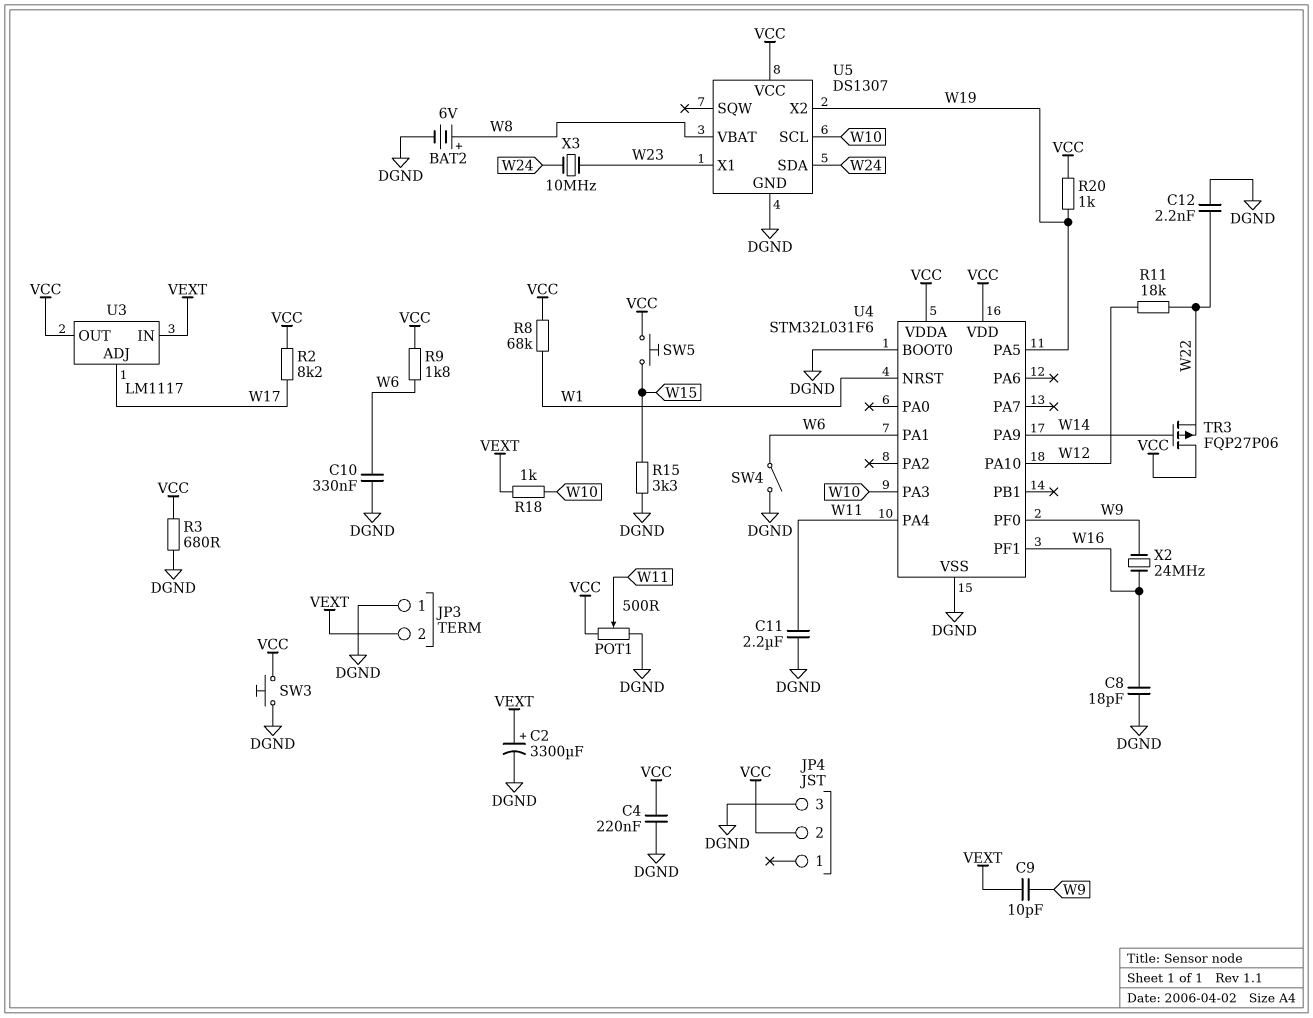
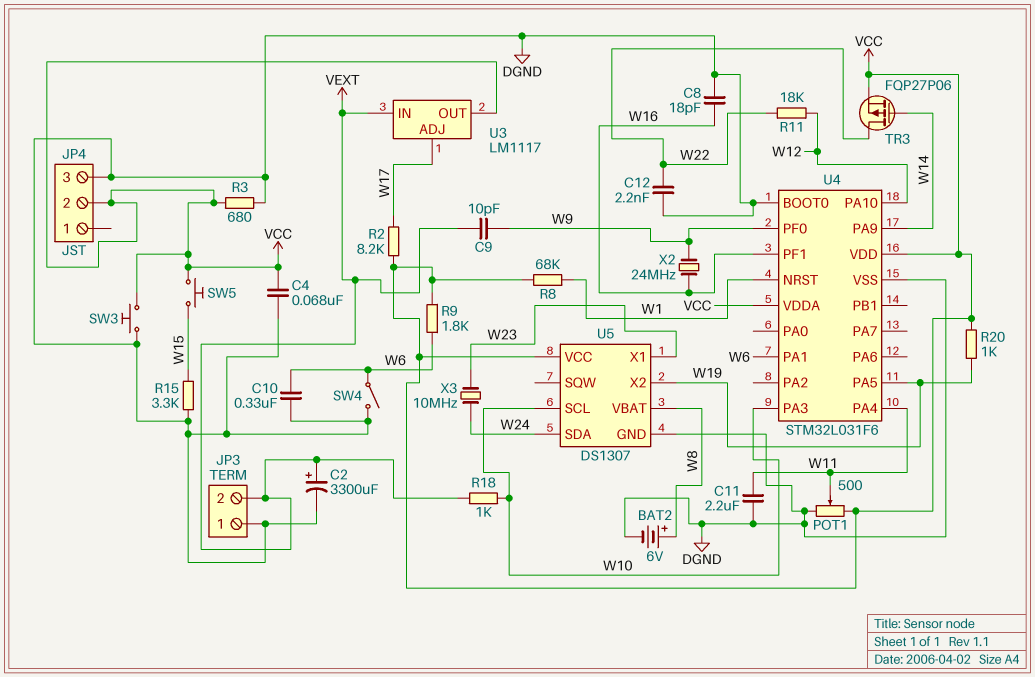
C4: 220nF (DGND, VCC) -> 68nF (DGND, VCC)
TR3: PMOS FQP27P06 (G W14, D VCC, S W22) -> PMOS FQP27P06 (G W14, D W22, S VCC)

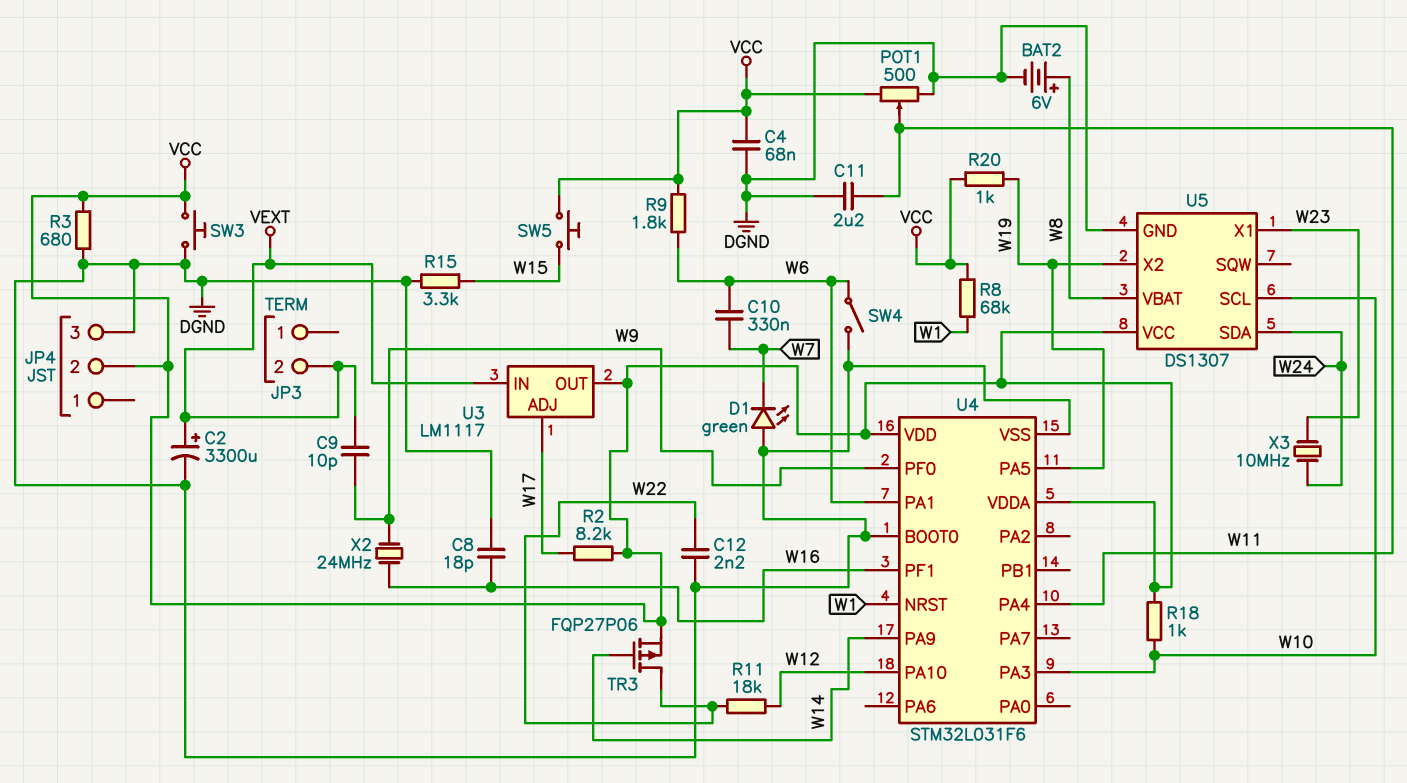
C10: 330nF (DGND, W6) -> 330nF (W6, W7)
D1: none -> LED green (A DGND, K W7)
JP3 pin 1: DGND -> none
R18: 1k (VEXT, W10) -> 1k (VCC, W10)

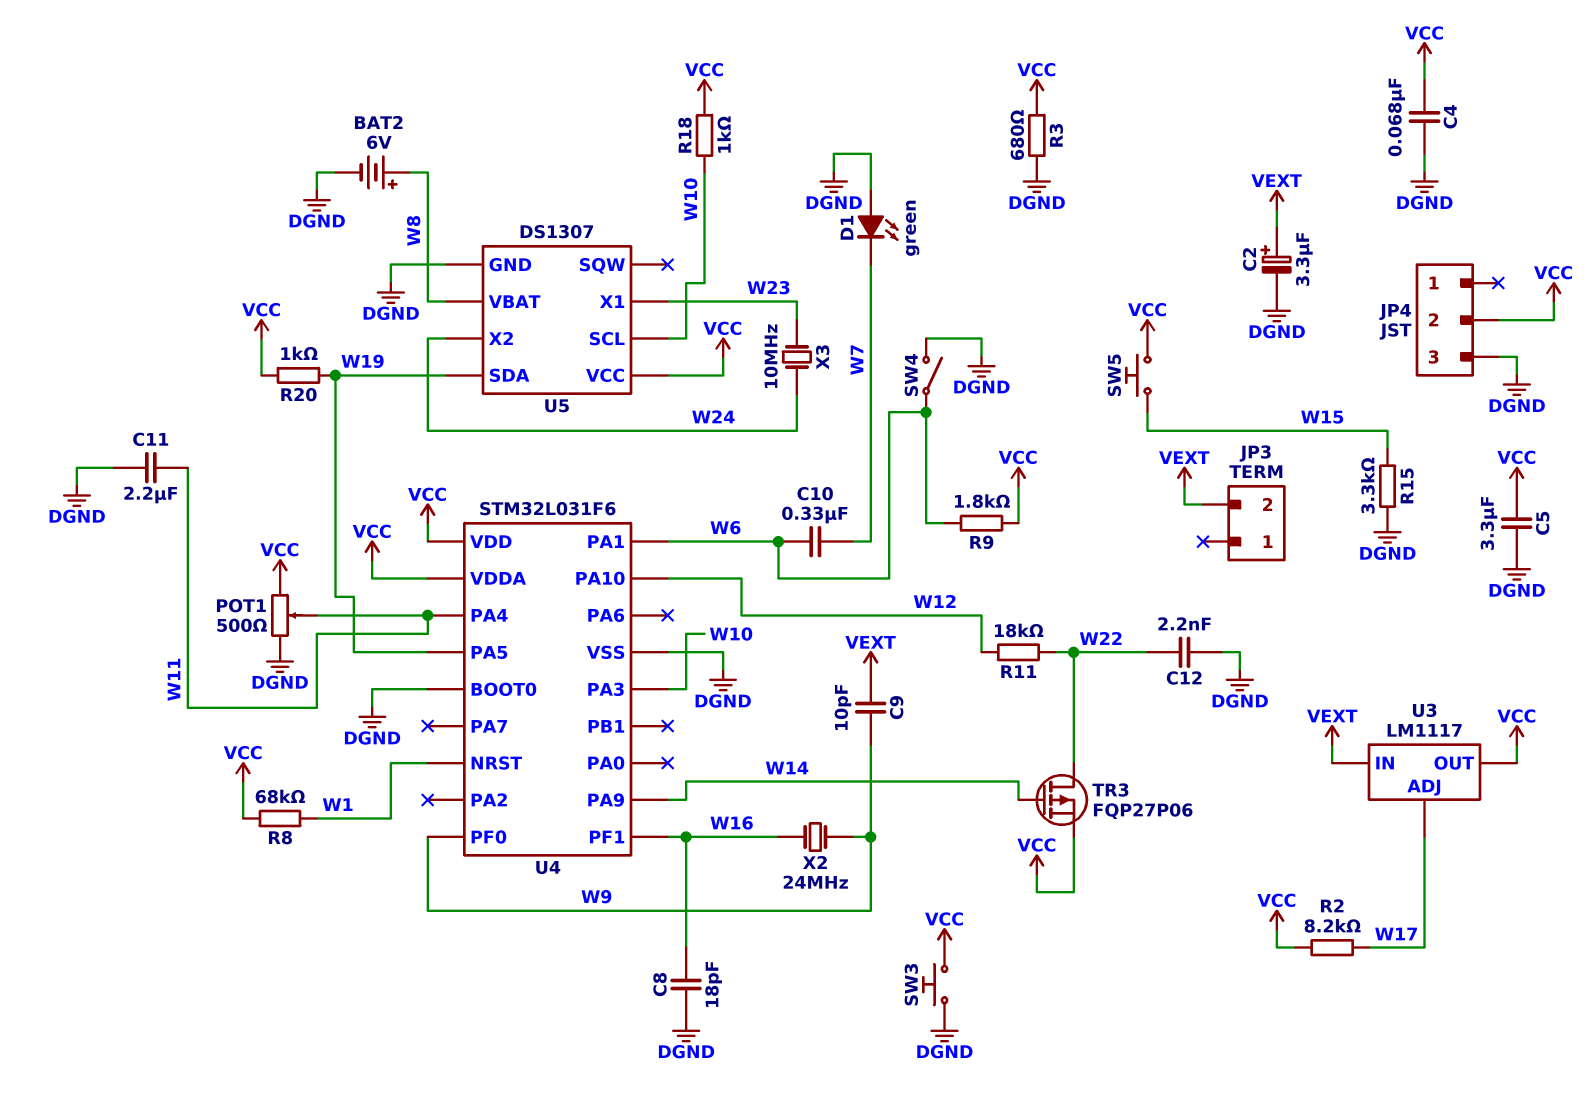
C2: 3300uF (plus VEXT, minus DGND) -> 3.3uF (plus VEXT, minus DGND)
C5: none -> 3.3uF (DGND, VCC)
U5 pin SDA: W24 -> W19
U5 pin X2: W19 -> W24

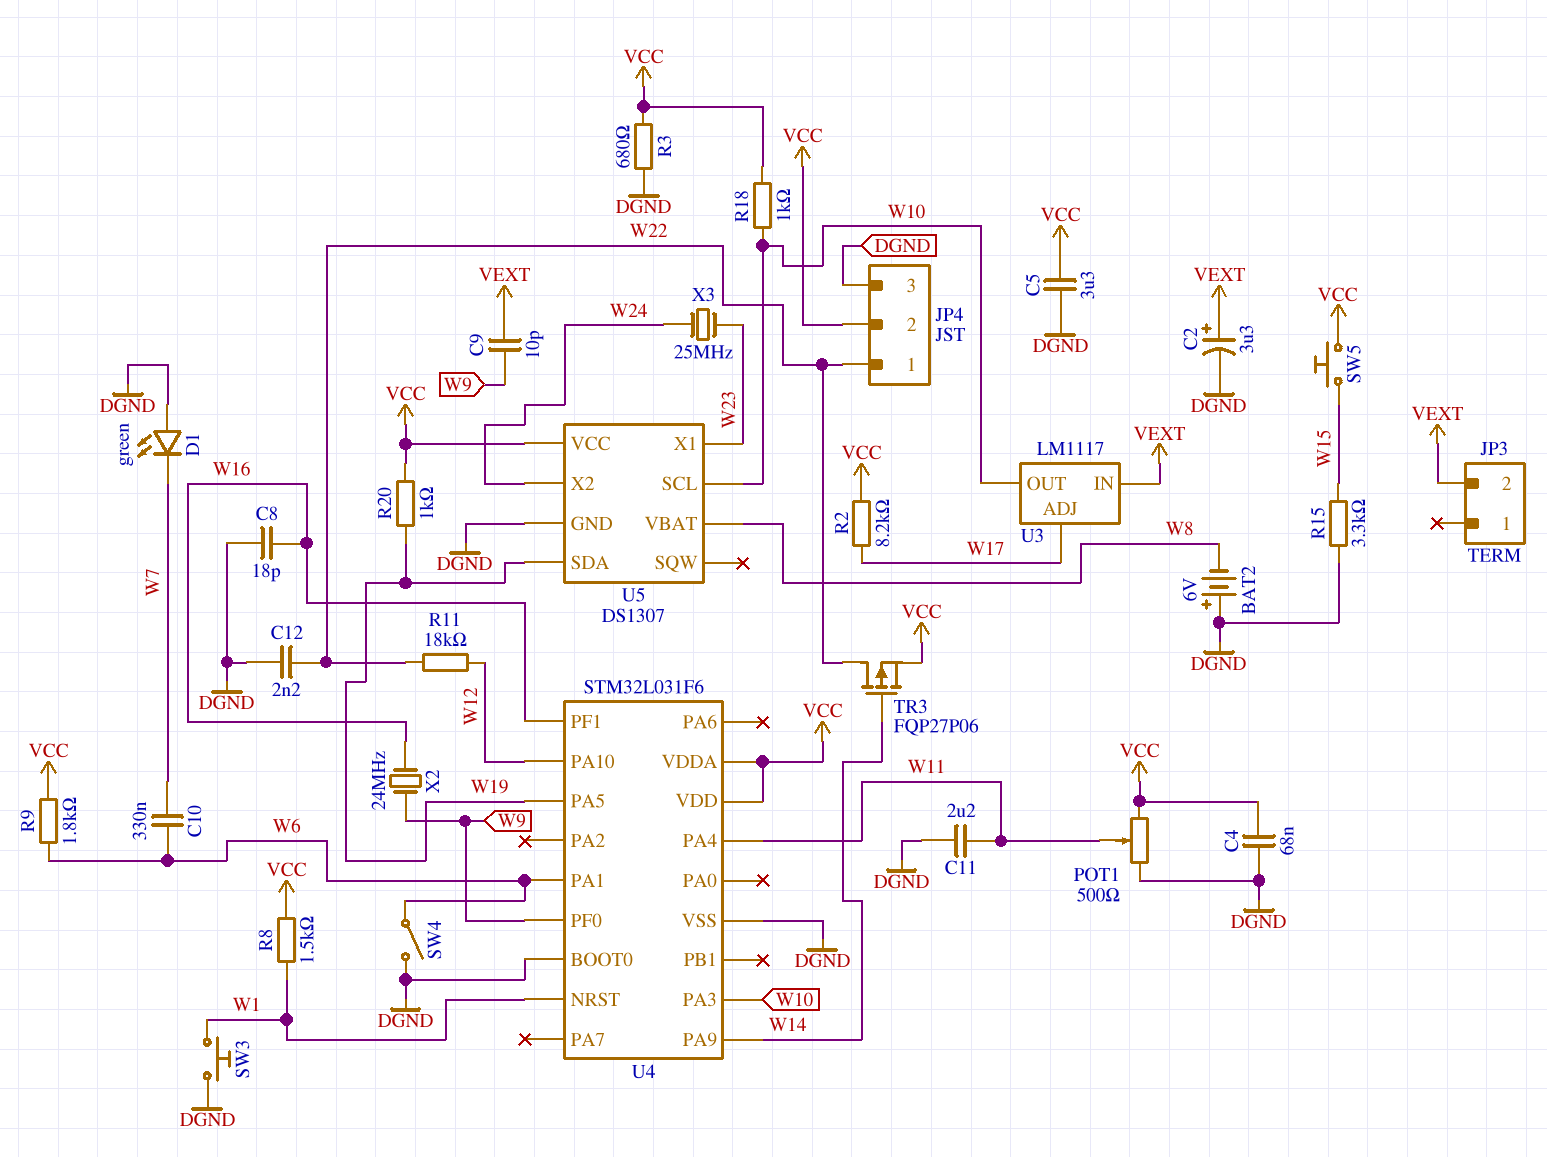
BAT2: 6V (plus W8, minus DGND) -> 6V (plus DGND, minus W8)
JP4 pin 1: none -> W22
R8: 68k (VCC, W1) -> 1.5k (VCC, W1)
SW3: button (DGND, VCC) -> button (DGND, W1)
U3 pin OUT: VCC -> W10
X3: 10MHz (W23, W24) -> 25MHz (W23, W24)

